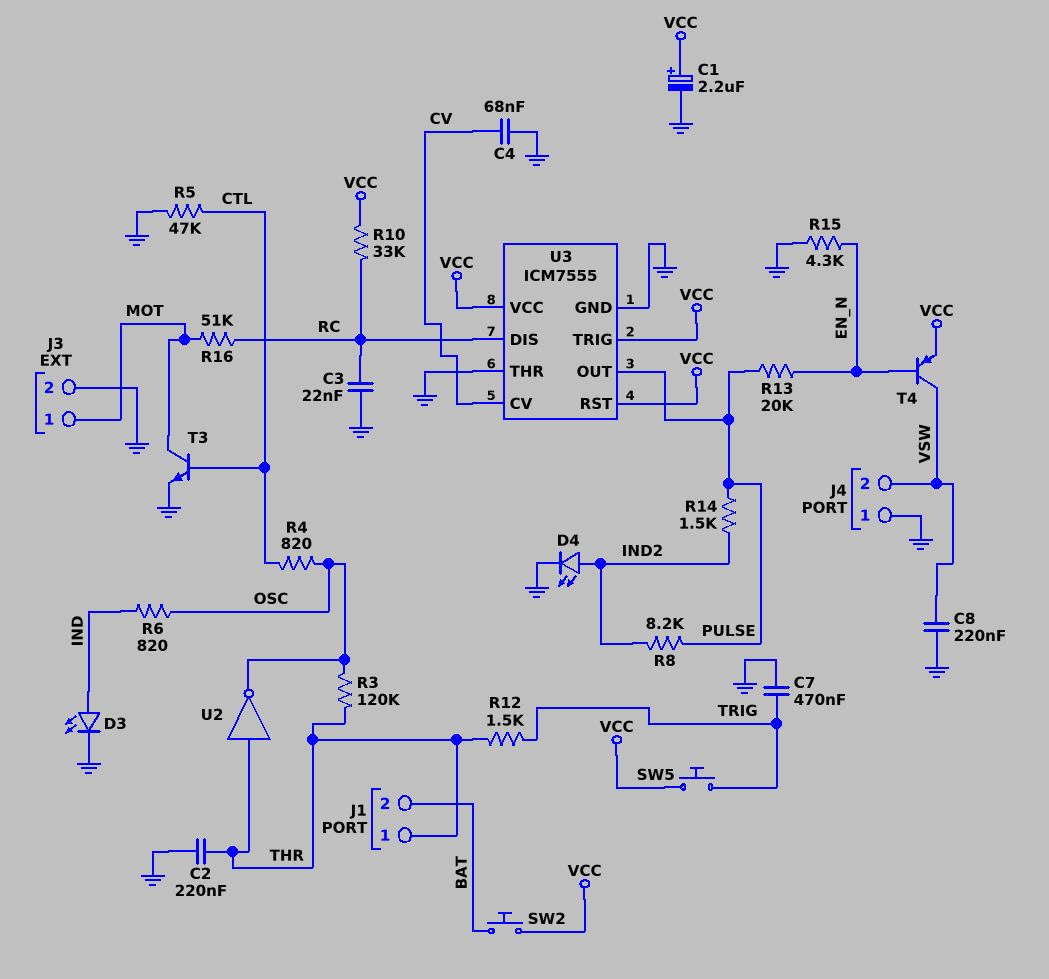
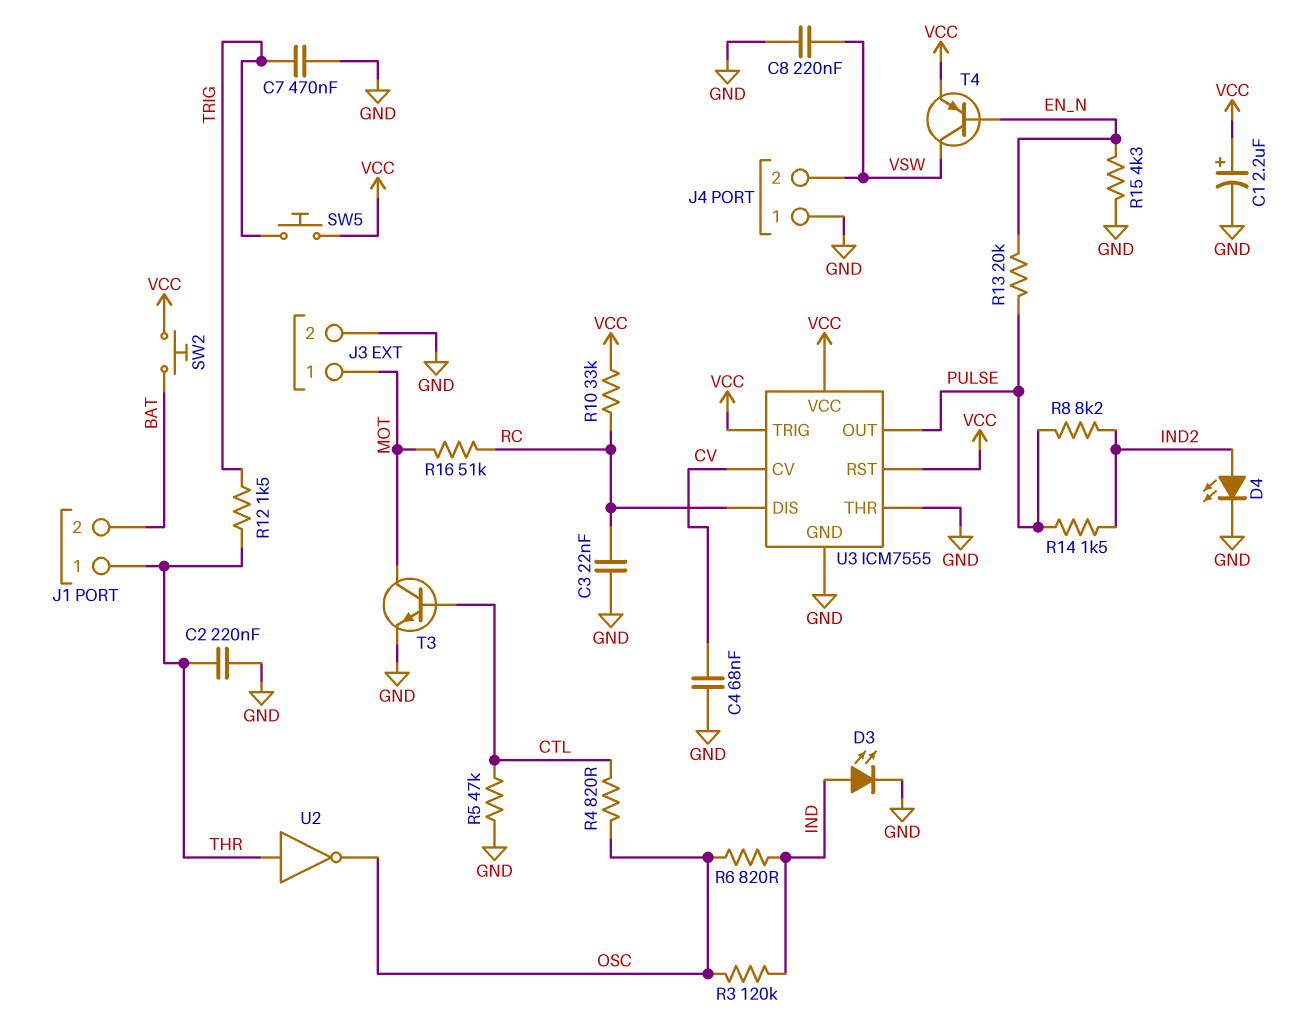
R3: 120k (OSC, THR) -> 120k (IND, OSC)

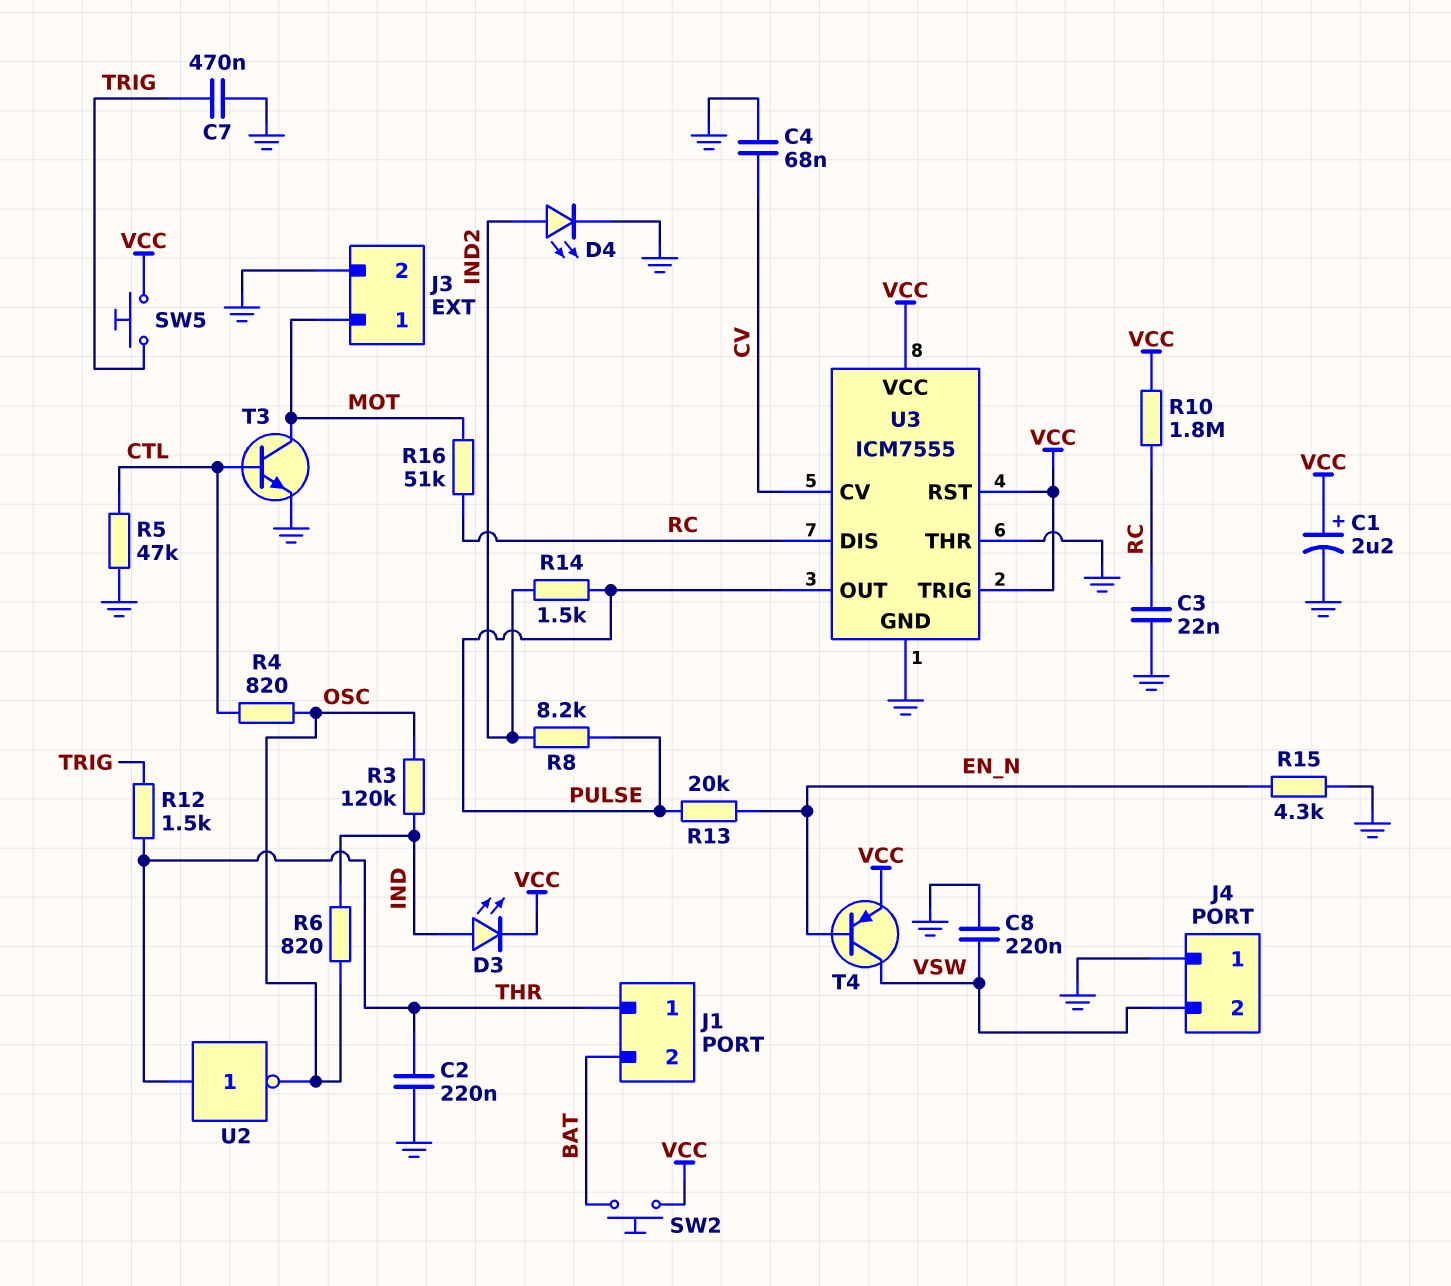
D3: LED (A IND, K GND) -> LED (A IND, K VCC)
R10: 33k (RC, VCC) -> 1.8M (RC, VCC)

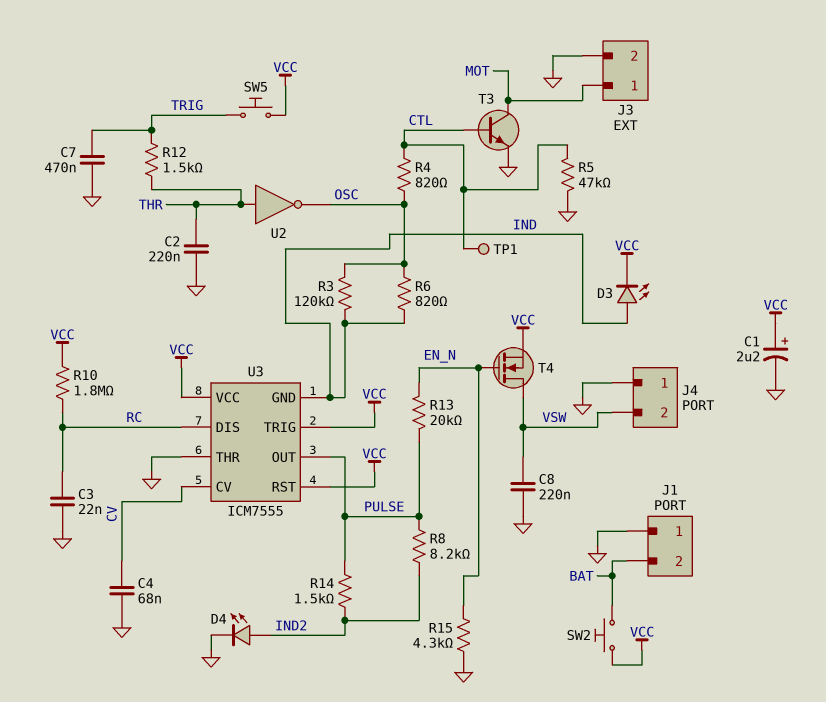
J1 pin 1: THR -> GND
R16: 51k (MOT, RC) -> none
T4: PNP (B EN_N, C VSW, E VCC) -> NMOS (G EN_N, D VSW, S VCC)
TP1: none -> test point (CTL)
U3 pin GND: GND -> IND

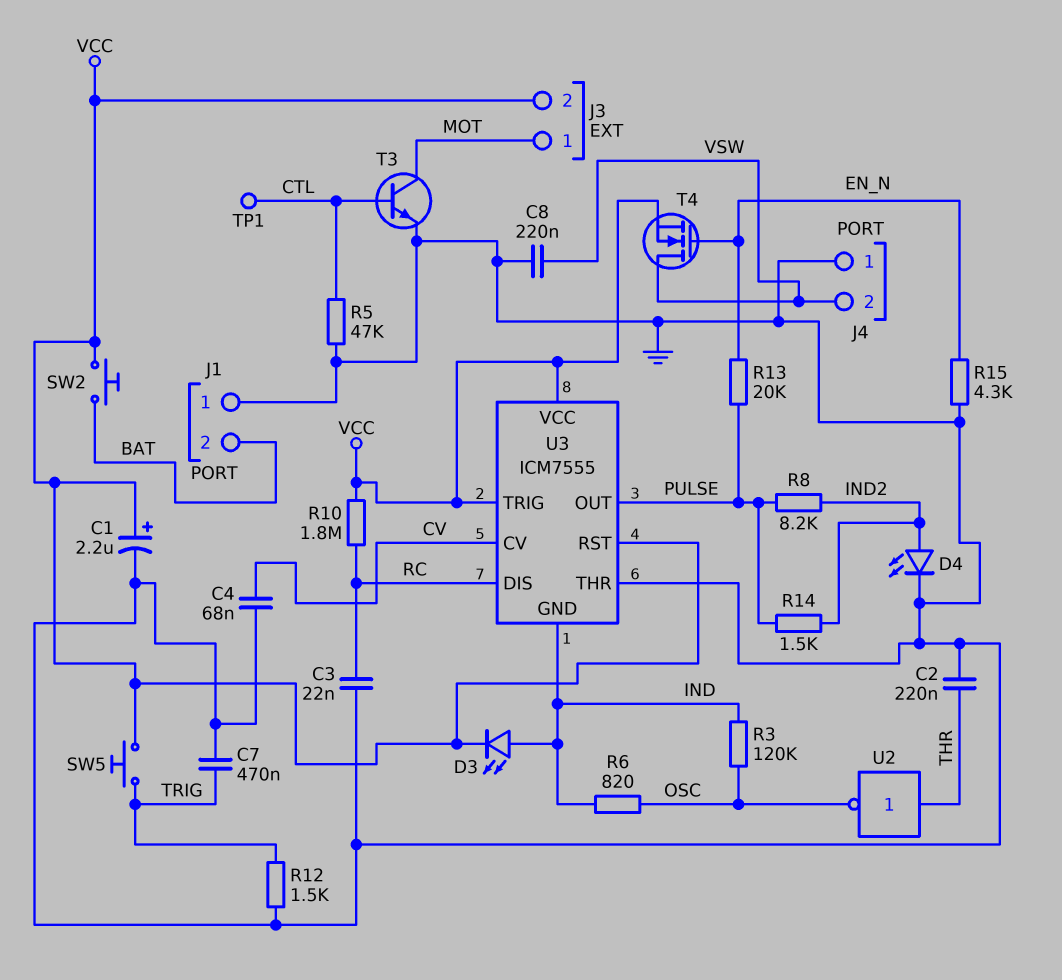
J3 pin 2: GND -> VCC
R4: 820 (CTL, OSC) -> none
R12: 1.5k (THR, TRIG) -> 1.5k (GND, TRIG)

